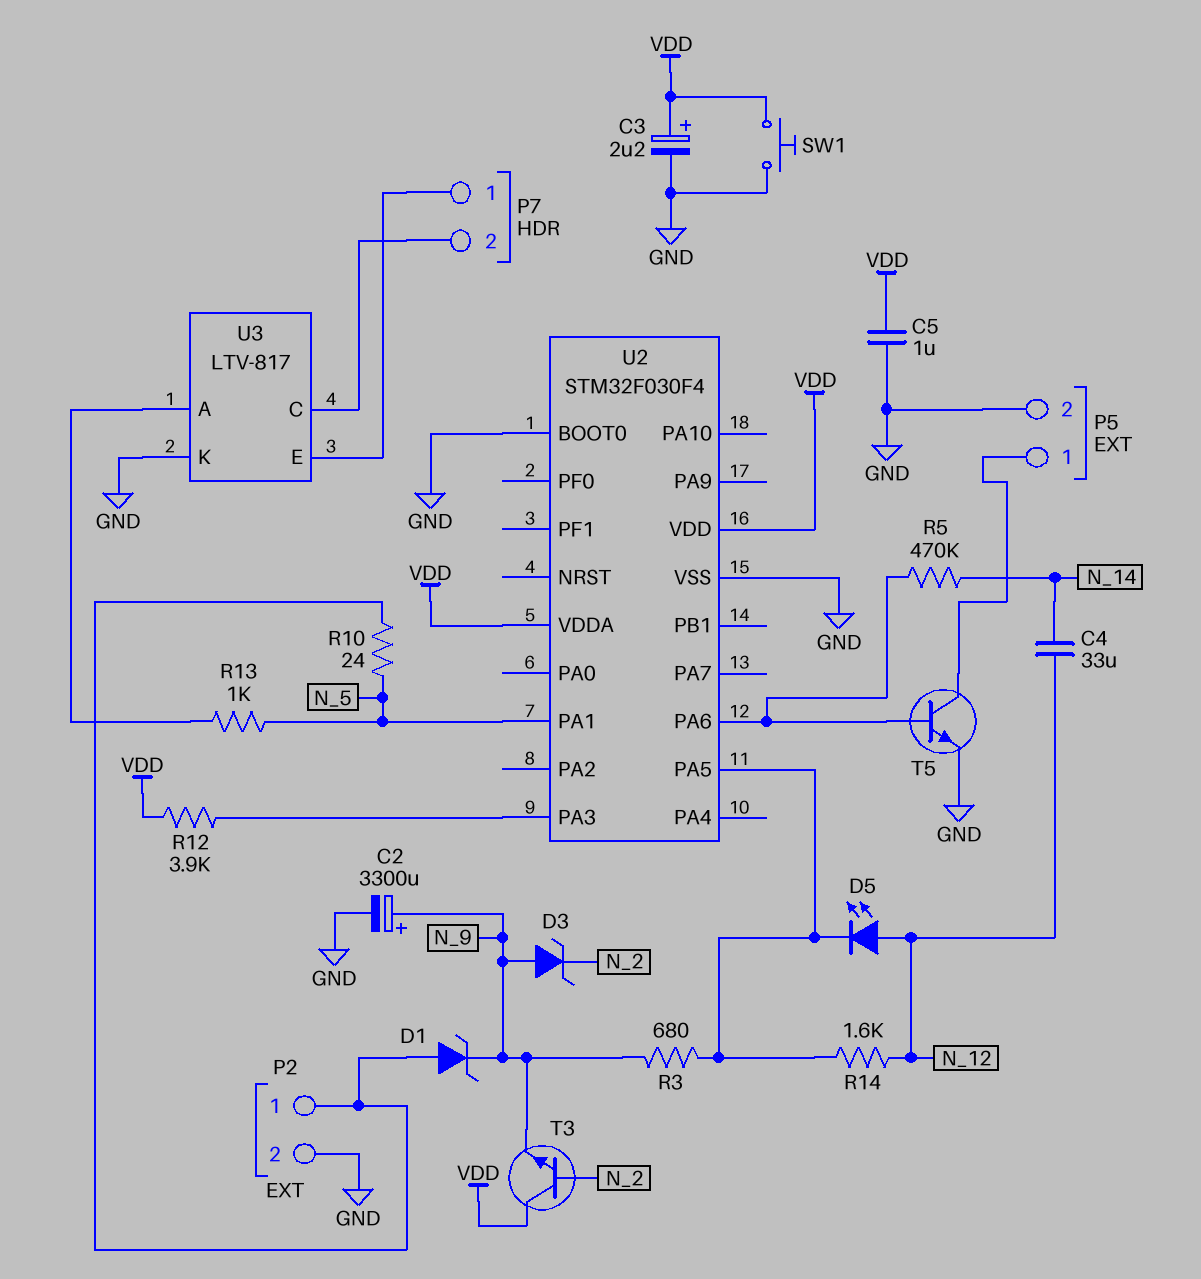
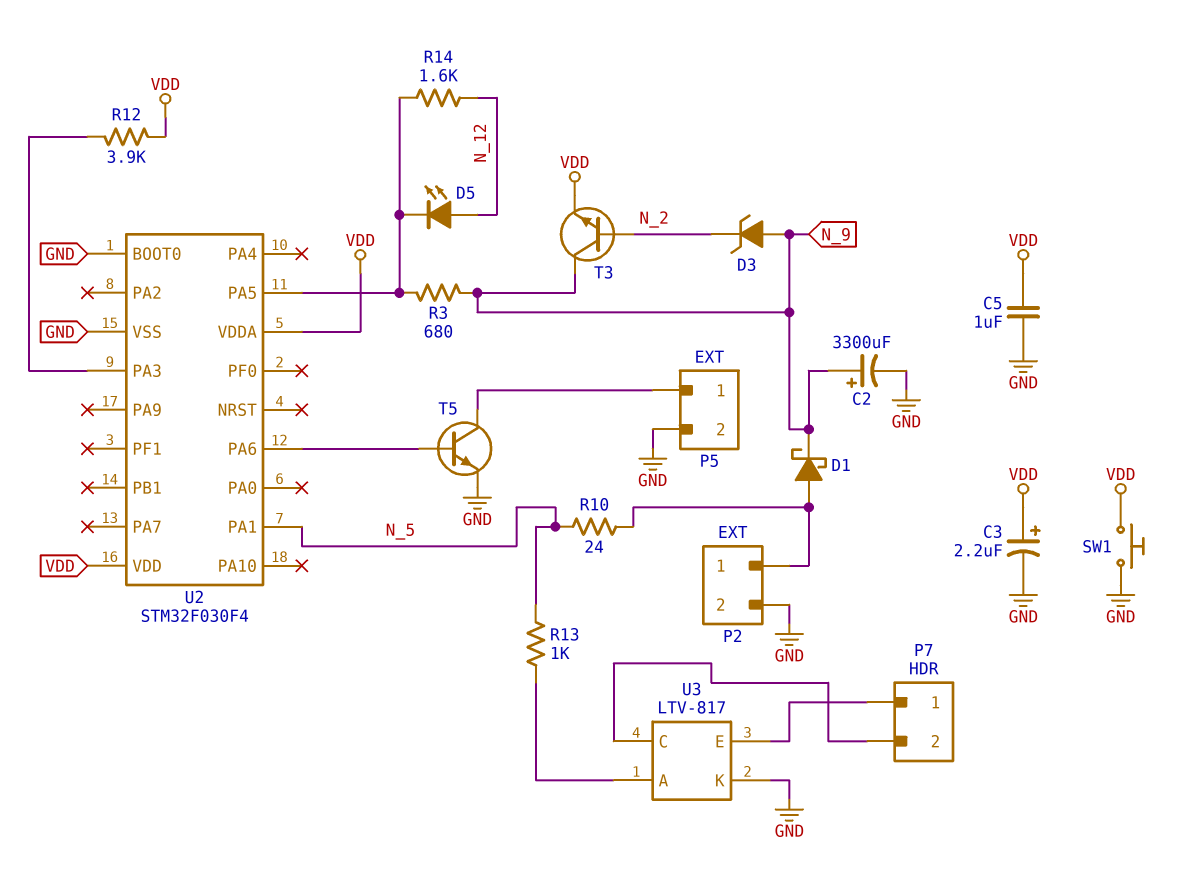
C4: 33uF (N_12, N_14) -> none
D1: zener (A P2/1, K N_9) -> schottky (A P2/1, K N_9)
R5: 470k (N_14, U2/PA6) -> none
T3: NPN (B N_2, C VDD, E N_9) -> NPN (B N_2, C N_9, E VDD)

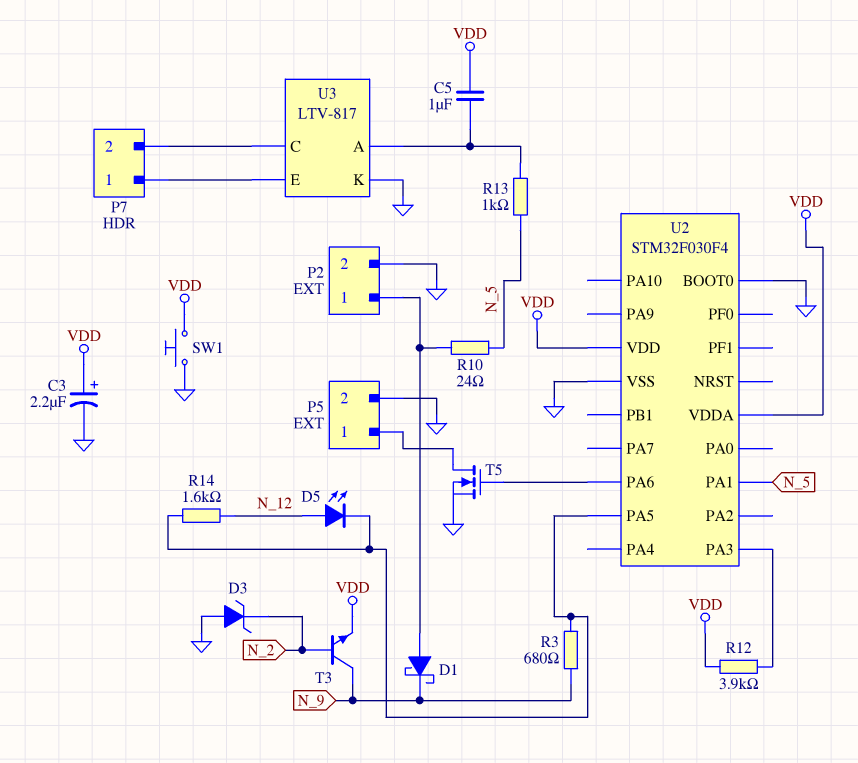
C2: 3300uF (plus N_9, minus GND) -> none
C5: 1uF (GND, VDD) -> 1uF (U3/A, VDD)
D3: zener (A N_9, K N_2) -> zener (A GND, K N_2)
T5: NPN (B U2/PA6, C P5/1, E GND) -> NMOS (G U2/PA6, D P5/1, S GND)

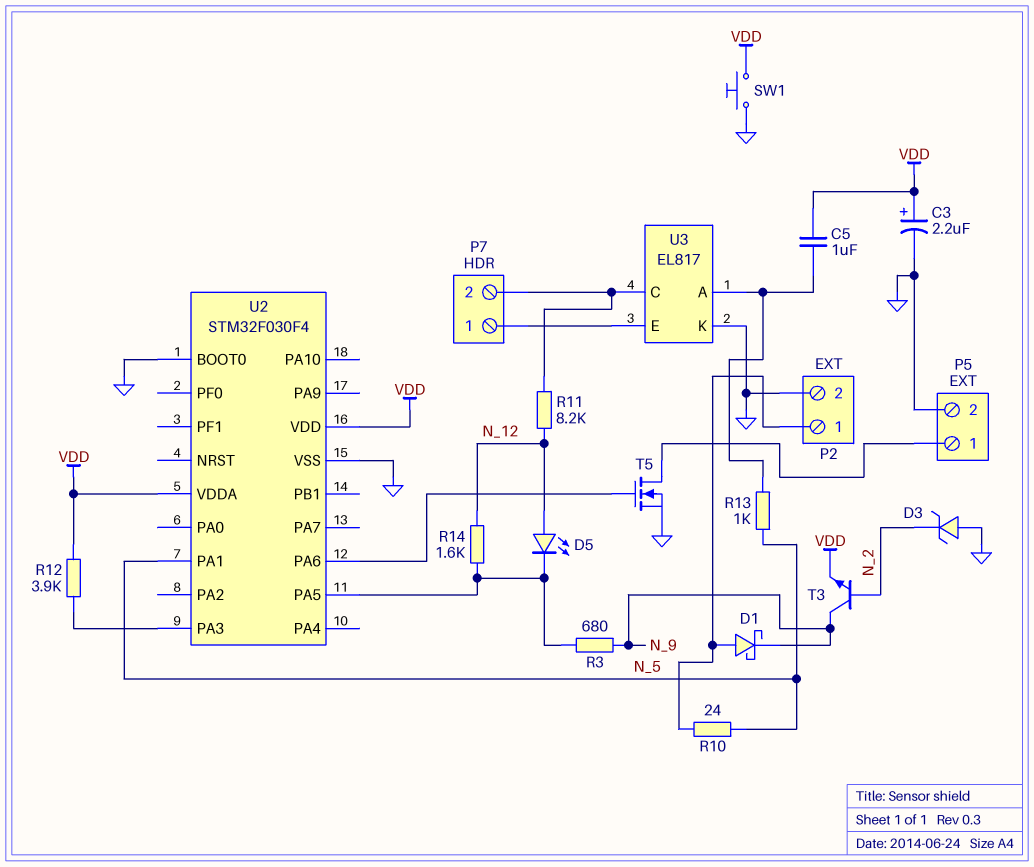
R11: none -> 8.2k (N_12, P7/2)
U3: LTV-817 -> EL817

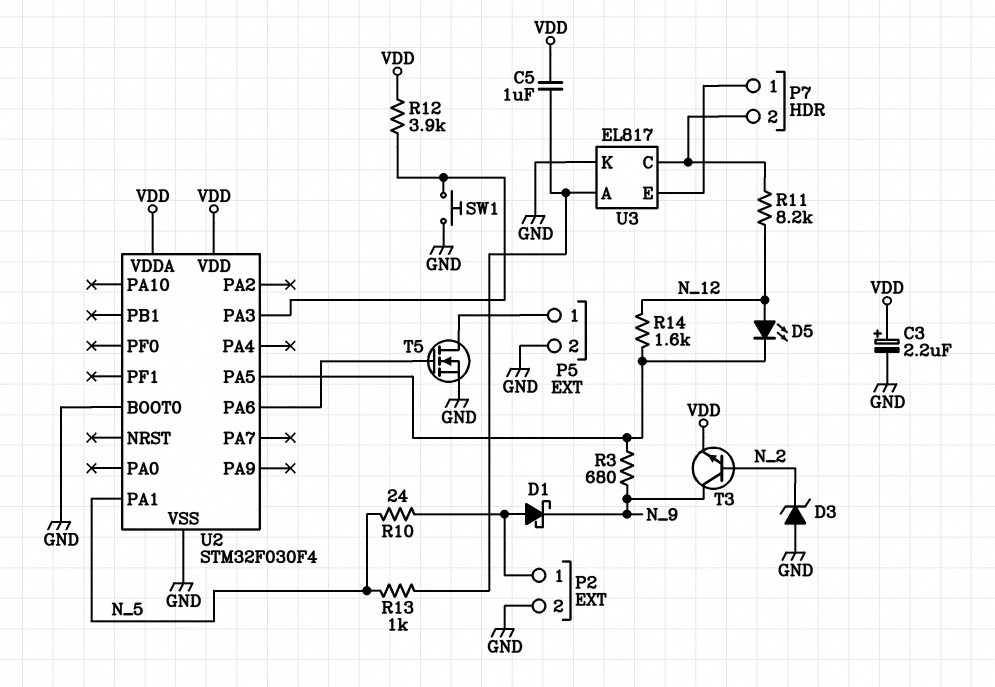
SW1: button (GND, VDD) -> button (GND, U2/PA3)

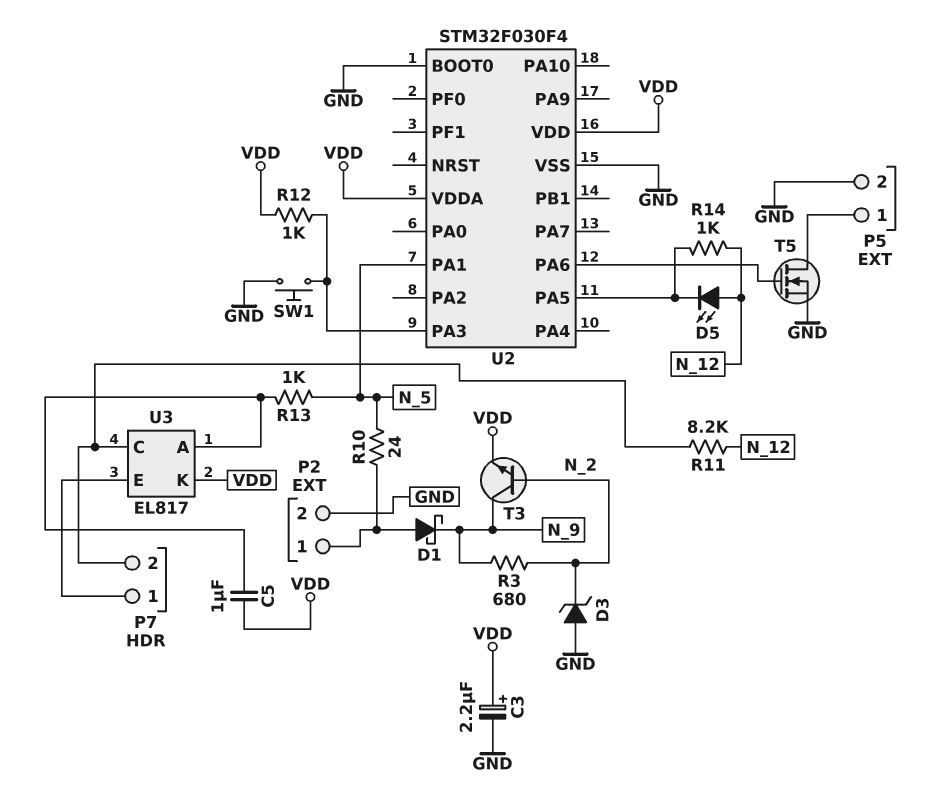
R3: 680 (N_9, U2/PA5) -> 680 (N_2, N_9)
R12: 3.9k (U2/PA3, VDD) -> 1k (U2/PA3, VDD)
R14: 1.6k (N_12, U2/PA5) -> 1k (N_12, U2/PA5)
U3 pin K: GND -> VDD

